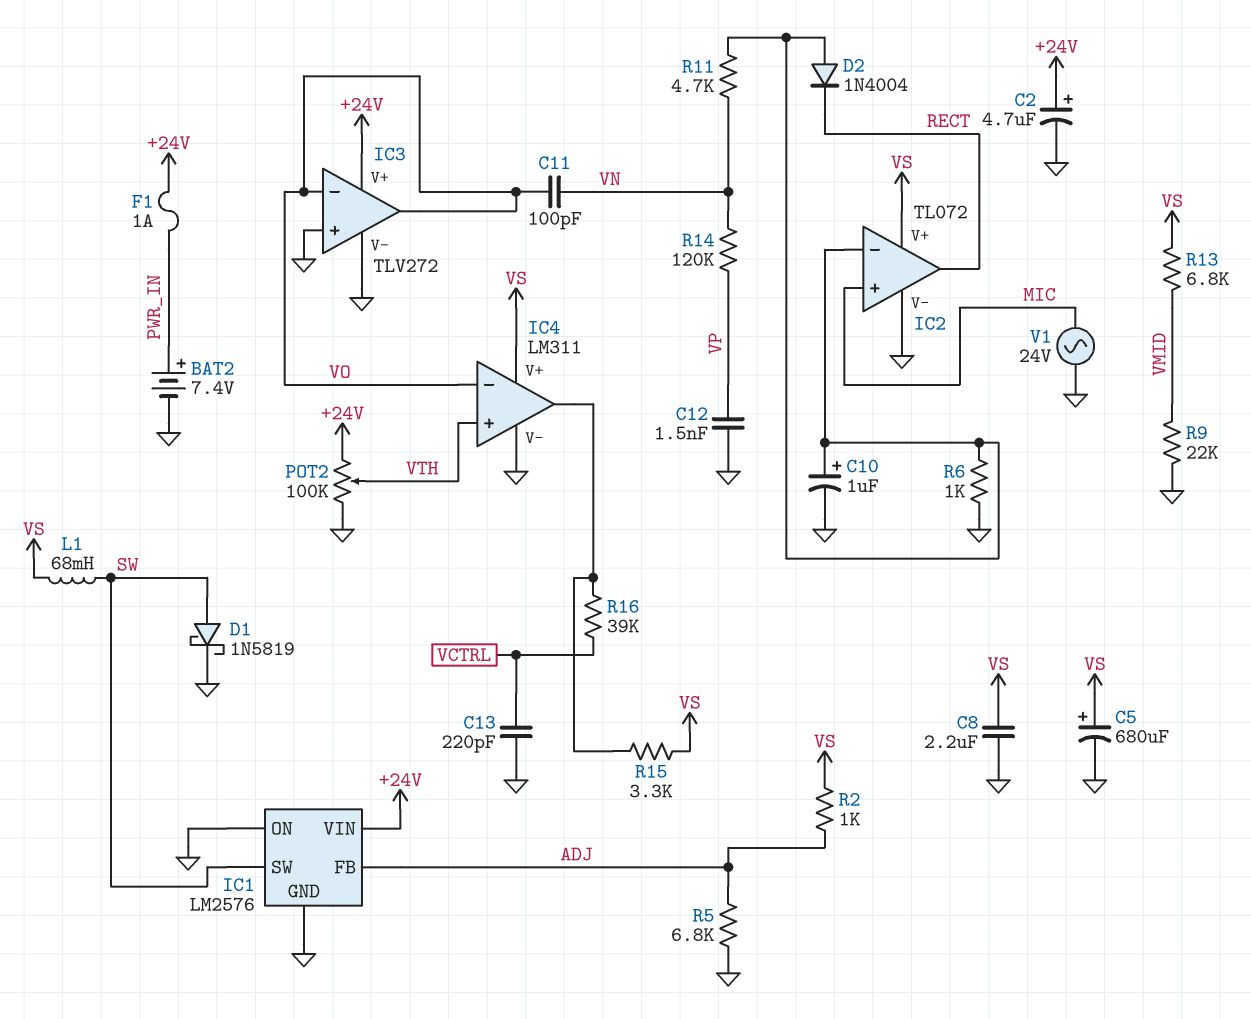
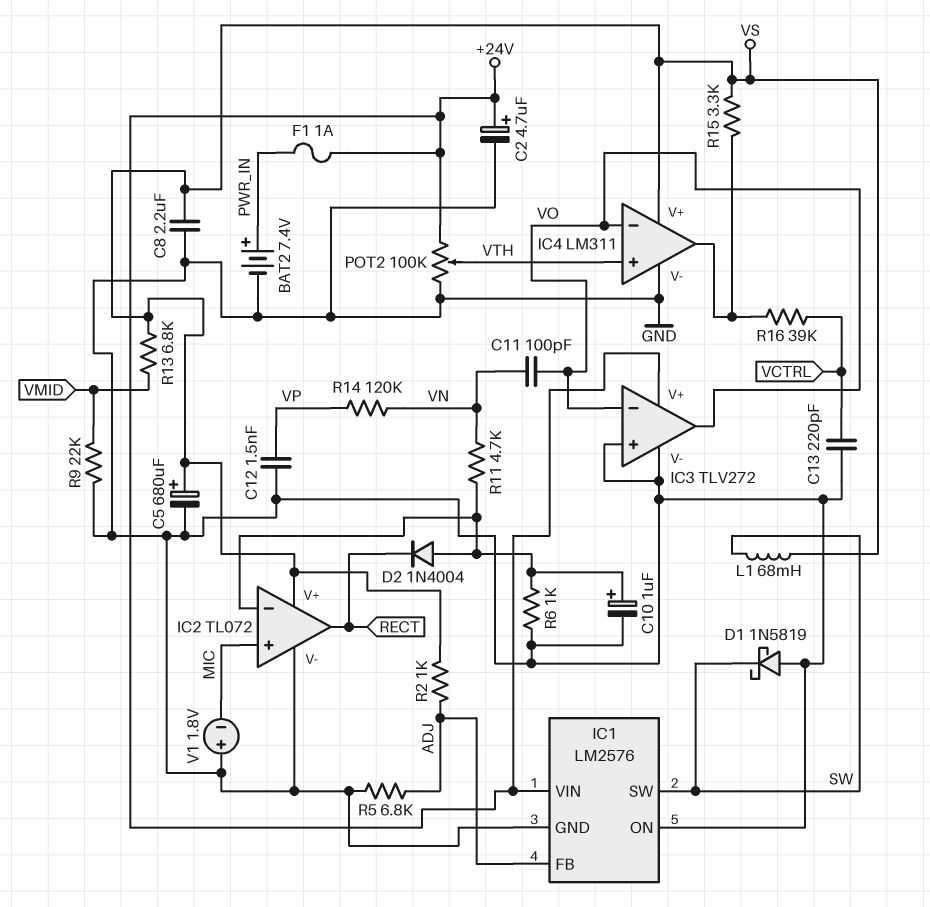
D1: schottky 1N5819 (A SW, K GND) -> schottky 1N5819 (A GND, K SW)
V1: AC 24V (GND, MIC) -> 1.8V (plus GND, minus MIC)

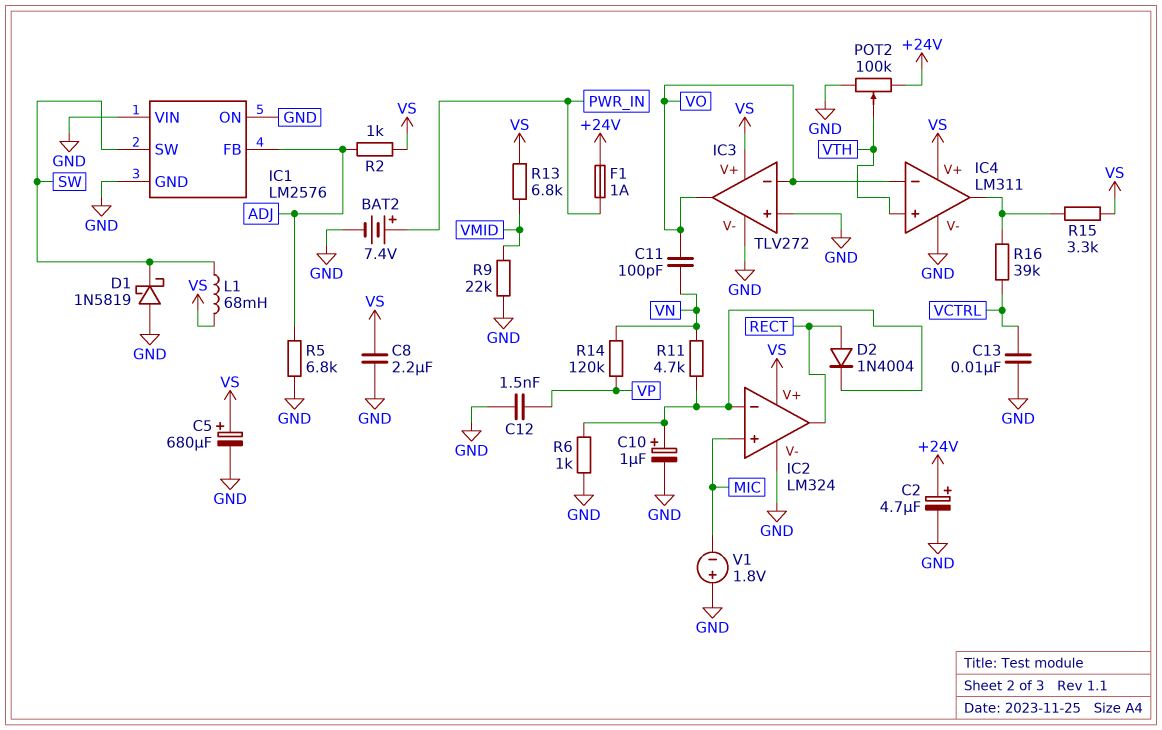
C13: 220pF (GND, VCTRL) -> 10nF (GND, VCTRL)
D2: diode 1N4004 (A IC2/in-, K RECT) -> diode 1N4004 (A RECT, K IC2/in-)
IC1 pin VIN: +24V -> GND
IC2: TL072 -> LM324
IC3 pin V+: +24V -> VS

